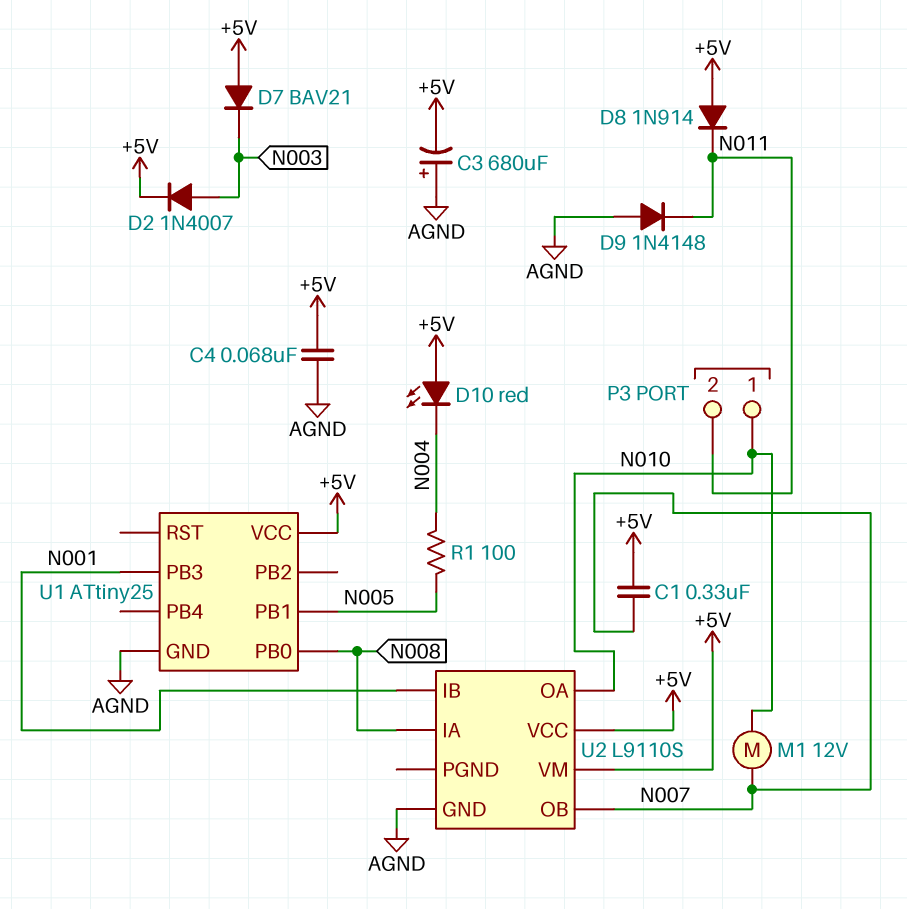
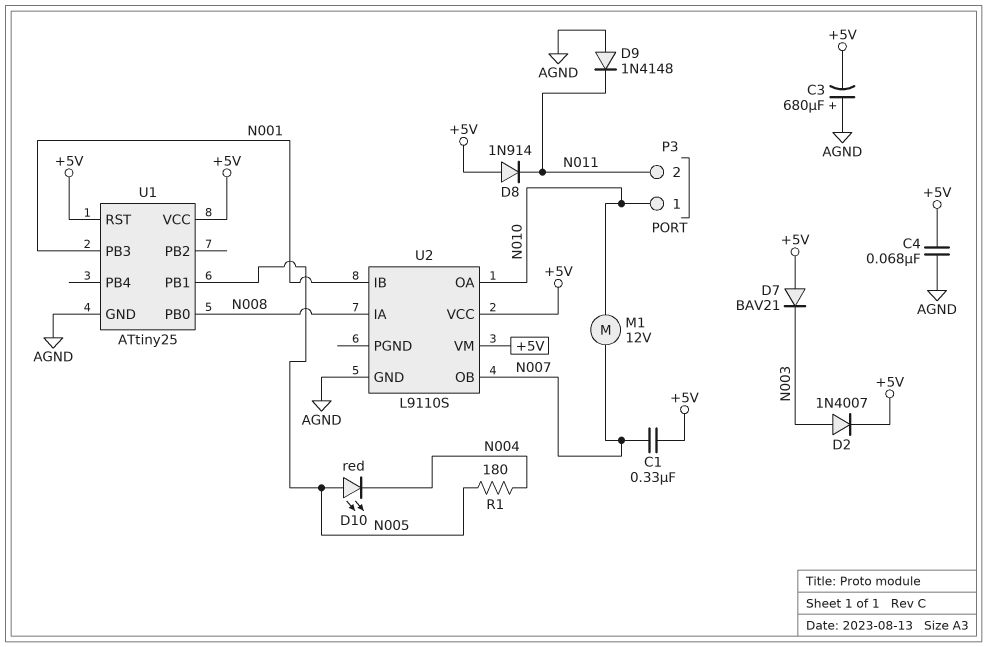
D10: LED red (A +5V, K N004) -> LED red (A N005, K N004)
R1: 100 (N004, N005) -> 180 (N004, N005)
U1 pin RST: none -> +5V

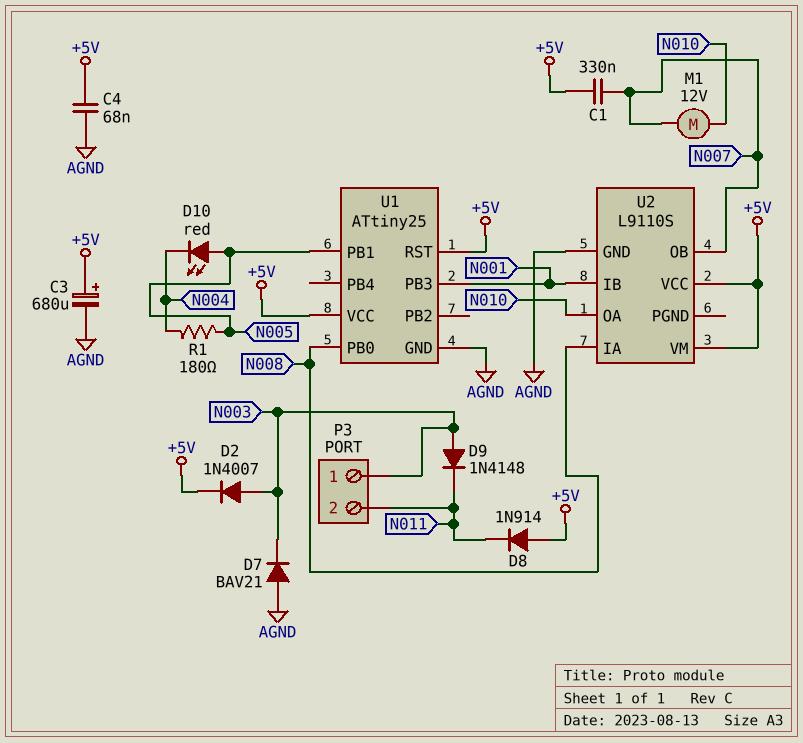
C3: 680uF (plus AGND, minus +5V) -> 680uF (plus +5V, minus AGND)
D7: diode BAV21 (A +5V, K N003) -> diode BAV21 (A AGND, K N003)
D9: diode 1N4148 (A AGND, K N011) -> diode 1N4148 (A N003, K N011)
P3 pin 1: N010 -> N003

